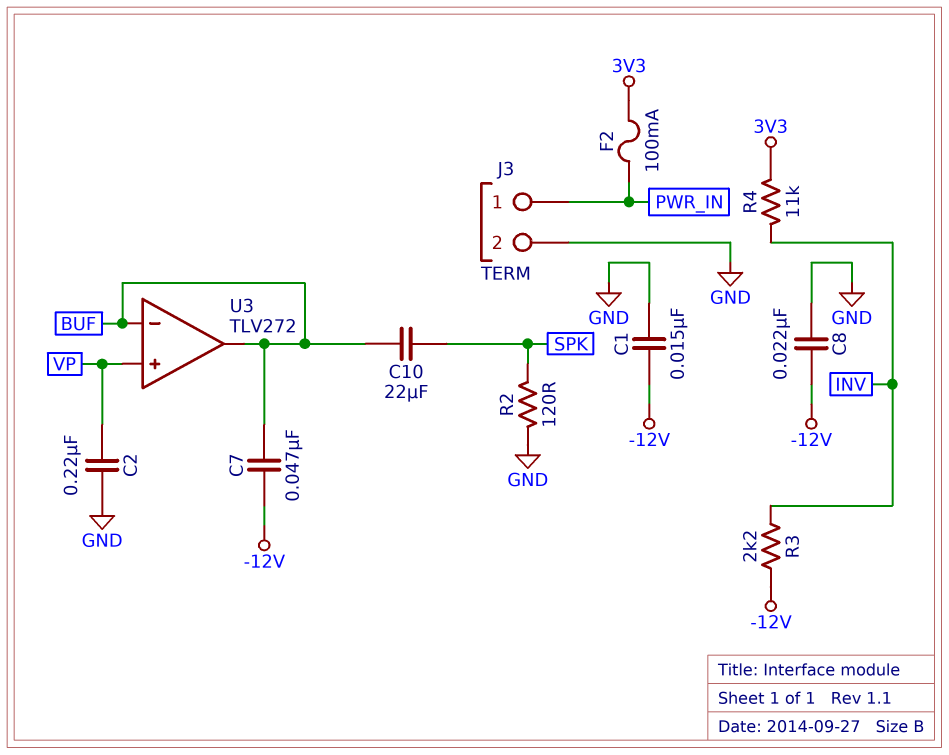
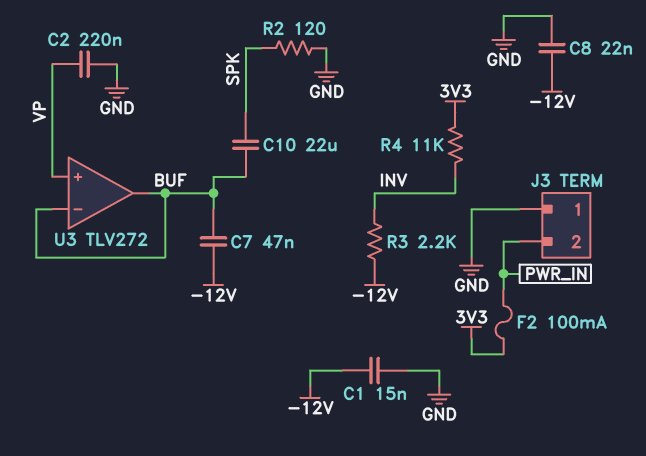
J3 pin 1: PWR_IN -> GND
J3 pin 2: GND -> PWR_IN

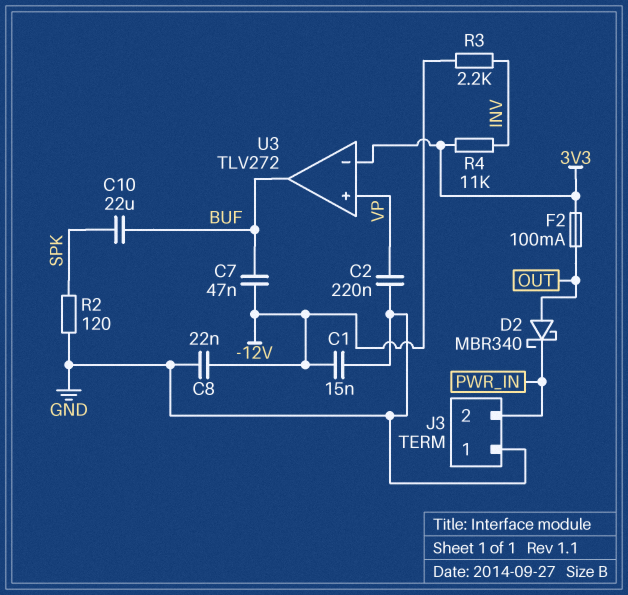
D2: none -> schottky MBR340 (A OUT, K PWR_IN)
F2: 100mA (3V3, PWR_IN) -> 100mA (3V3, OUT)
U3 pin in-: BUF -> 3V3

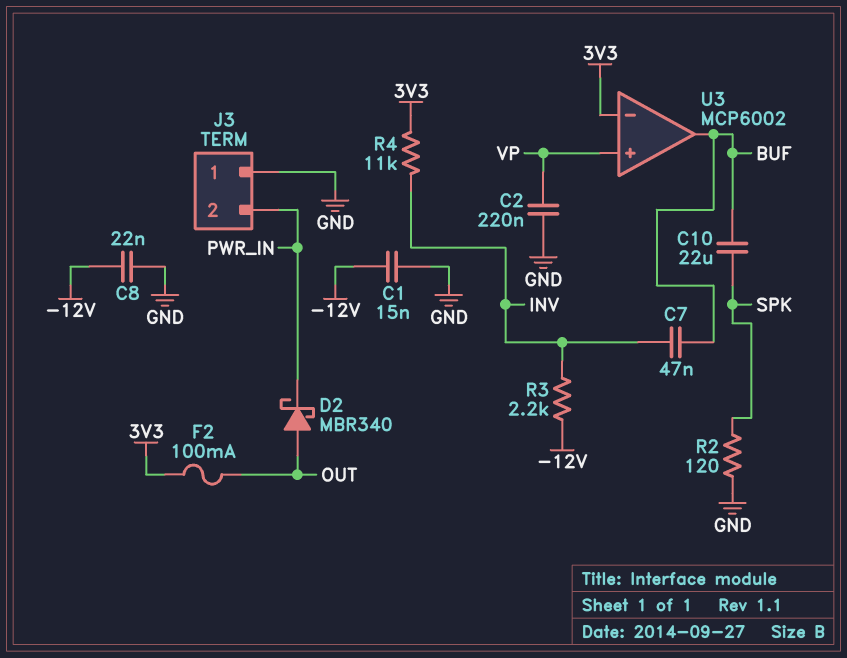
C7: 47nF (-12V, BUF) -> 47nF (BUF, INV)
U3: TLV272 -> MCP6002

